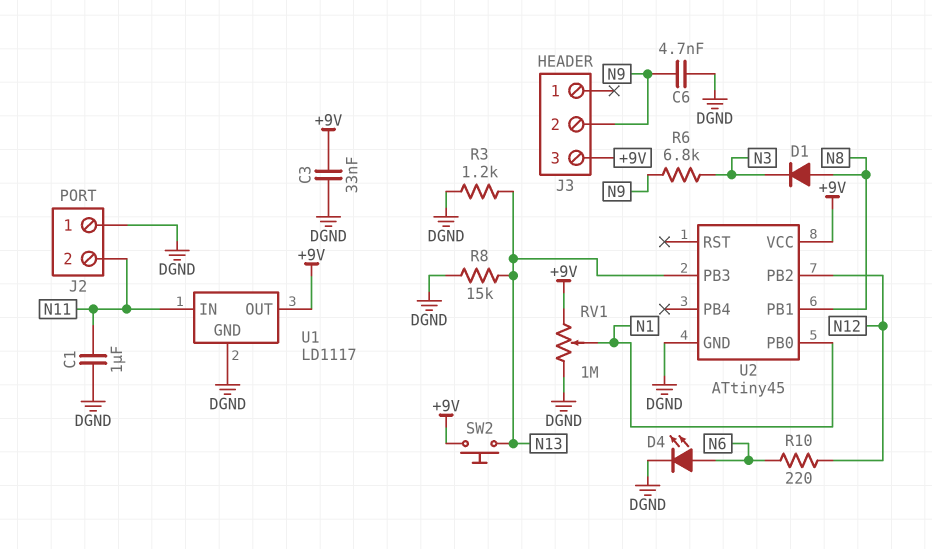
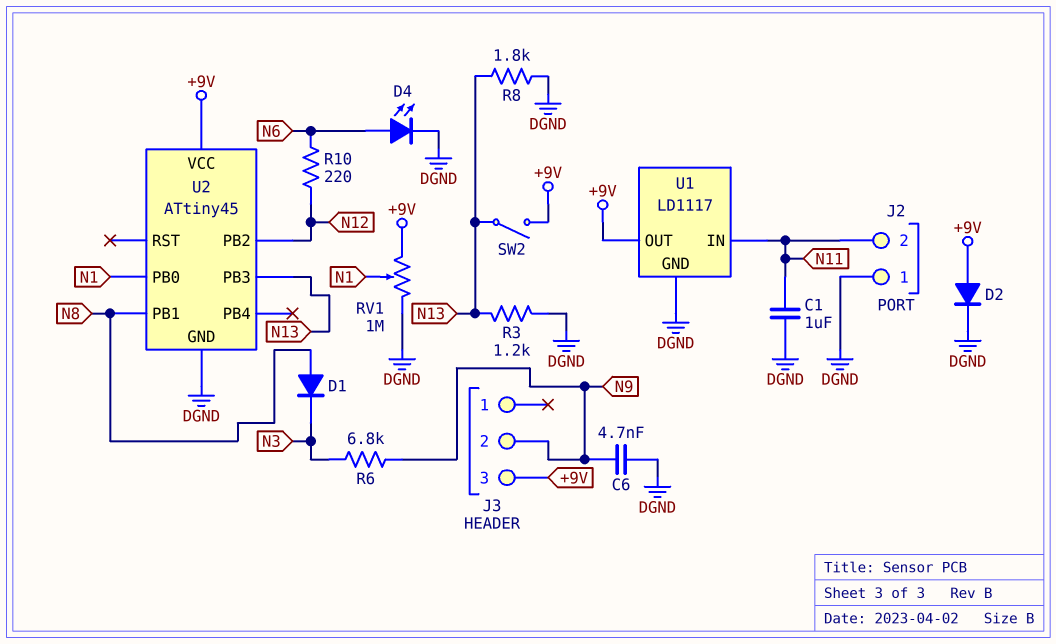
C3: 33nF (+9V, DGND) -> none
D2: none -> diode (A +9V, K DGND)
R8: 15k (DGND, N13) -> 1.8k (DGND, N13)
SW2: button (+9V, N13) -> switch (+9V, N13)

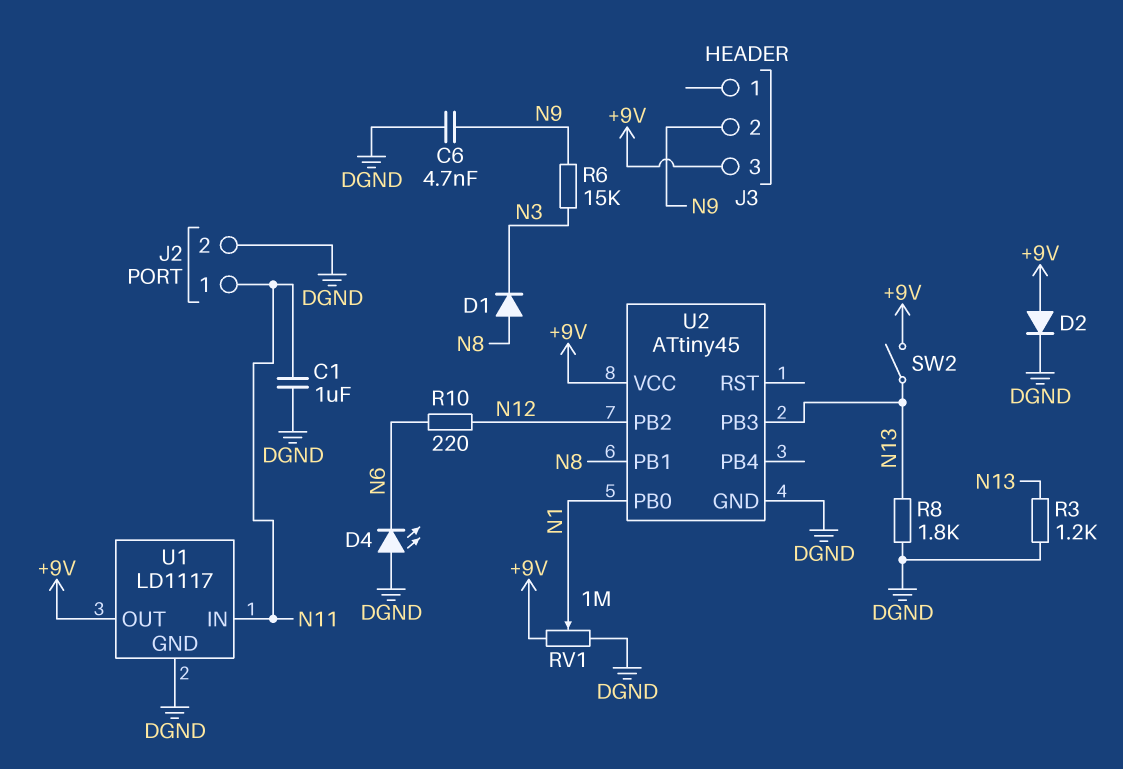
D4: LED (A N6, K DGND) -> LED (A DGND, K N6)
J2 pin 1: DGND -> N11
J2 pin 2: N11 -> DGND
R6: 6.8k (N3, N9) -> 15k (N3, N9)

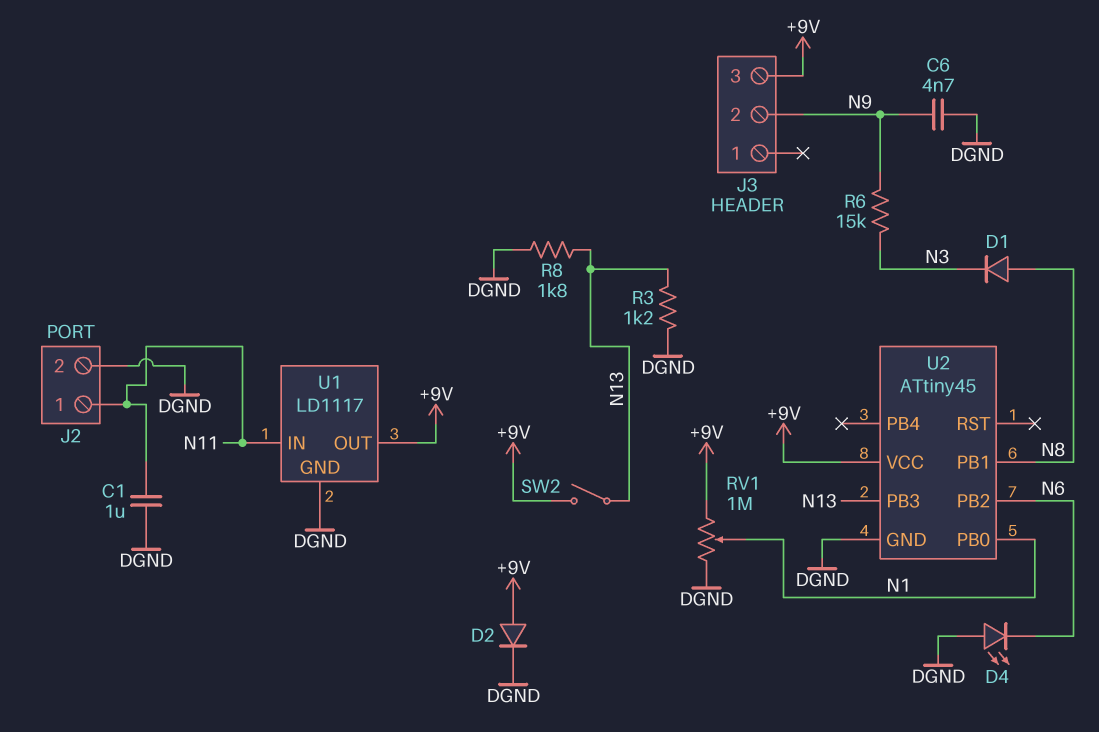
R10: 220 (N6, N12) -> none
U2 pin PB2: N12 -> N6

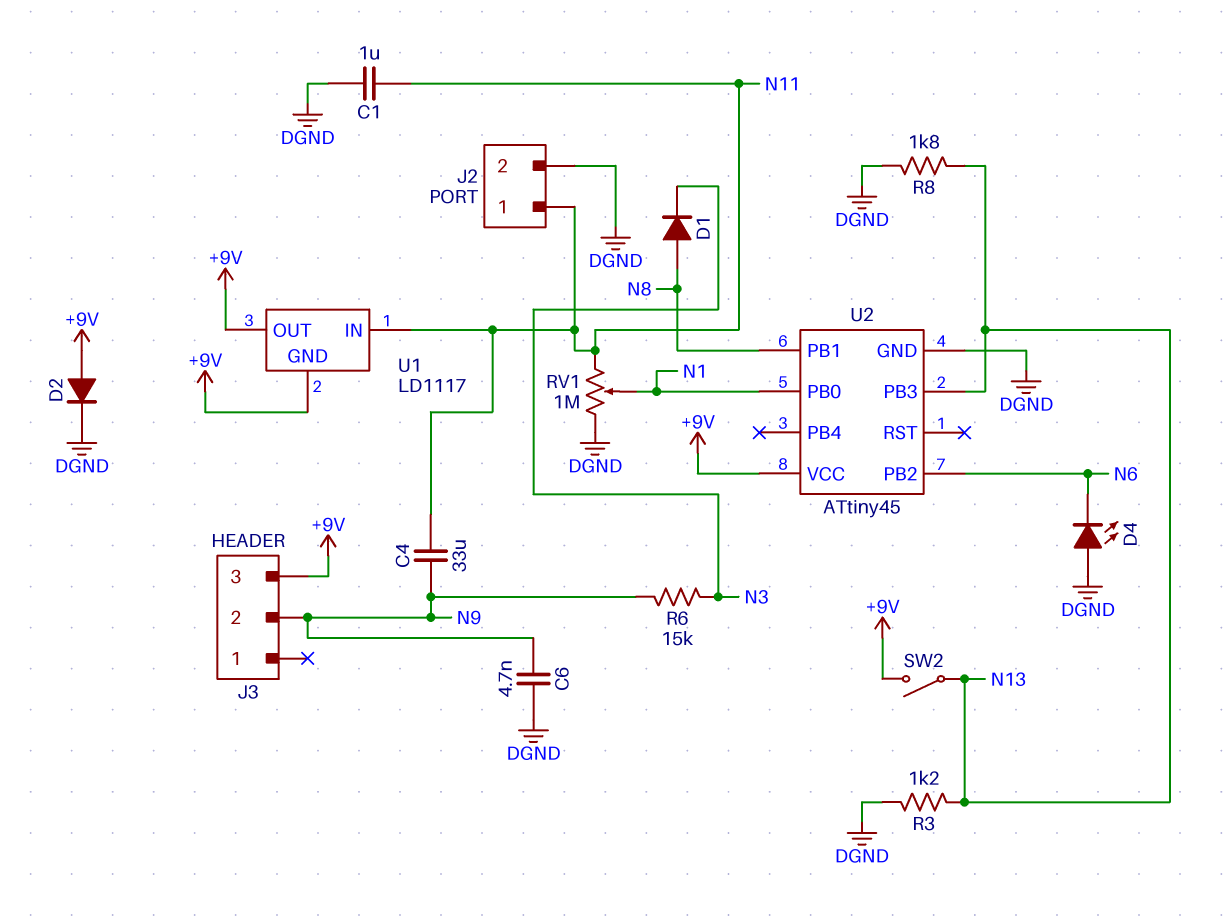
C4: none -> 33uF (N9, N11)
RV1: 1M (+9V, DGND, wiper N1) -> 1M (DGND, N11, wiper N1)
U1 pin GND: DGND -> +9V

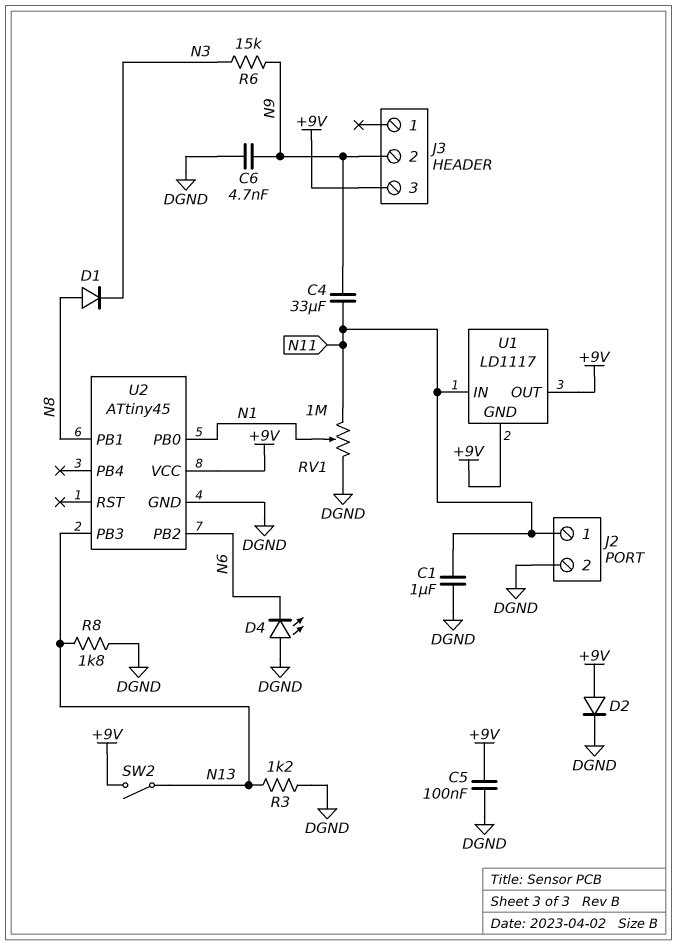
C5: none -> 100nF (+9V, DGND)

